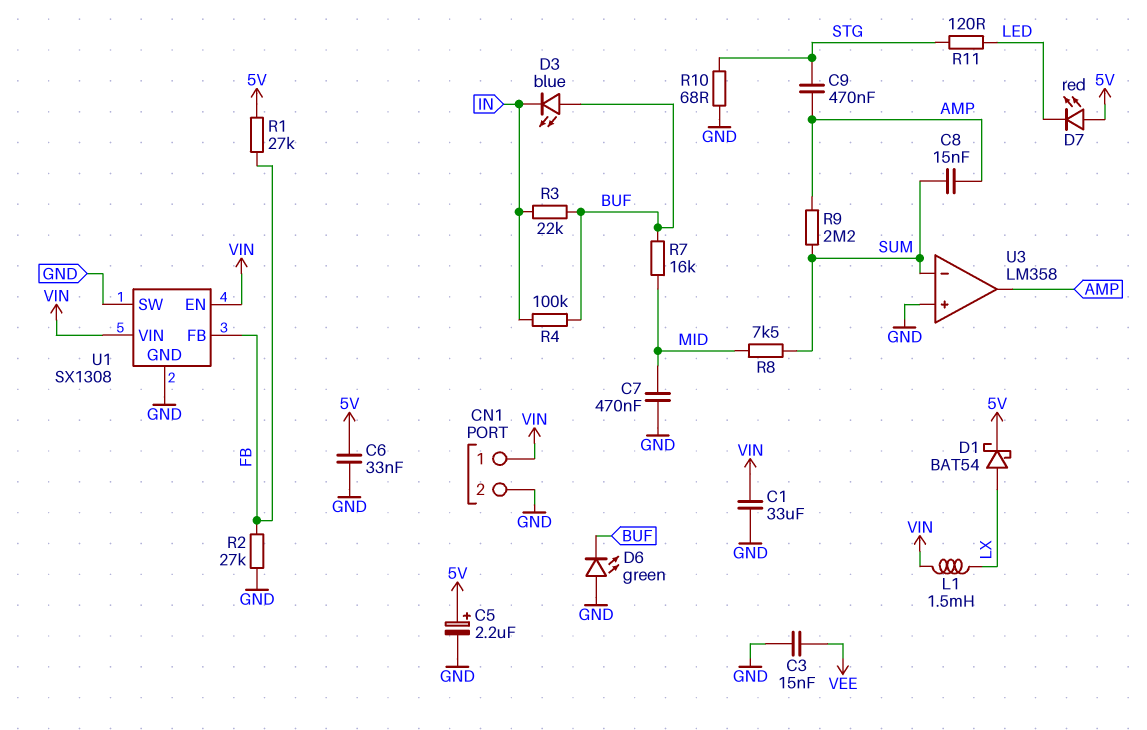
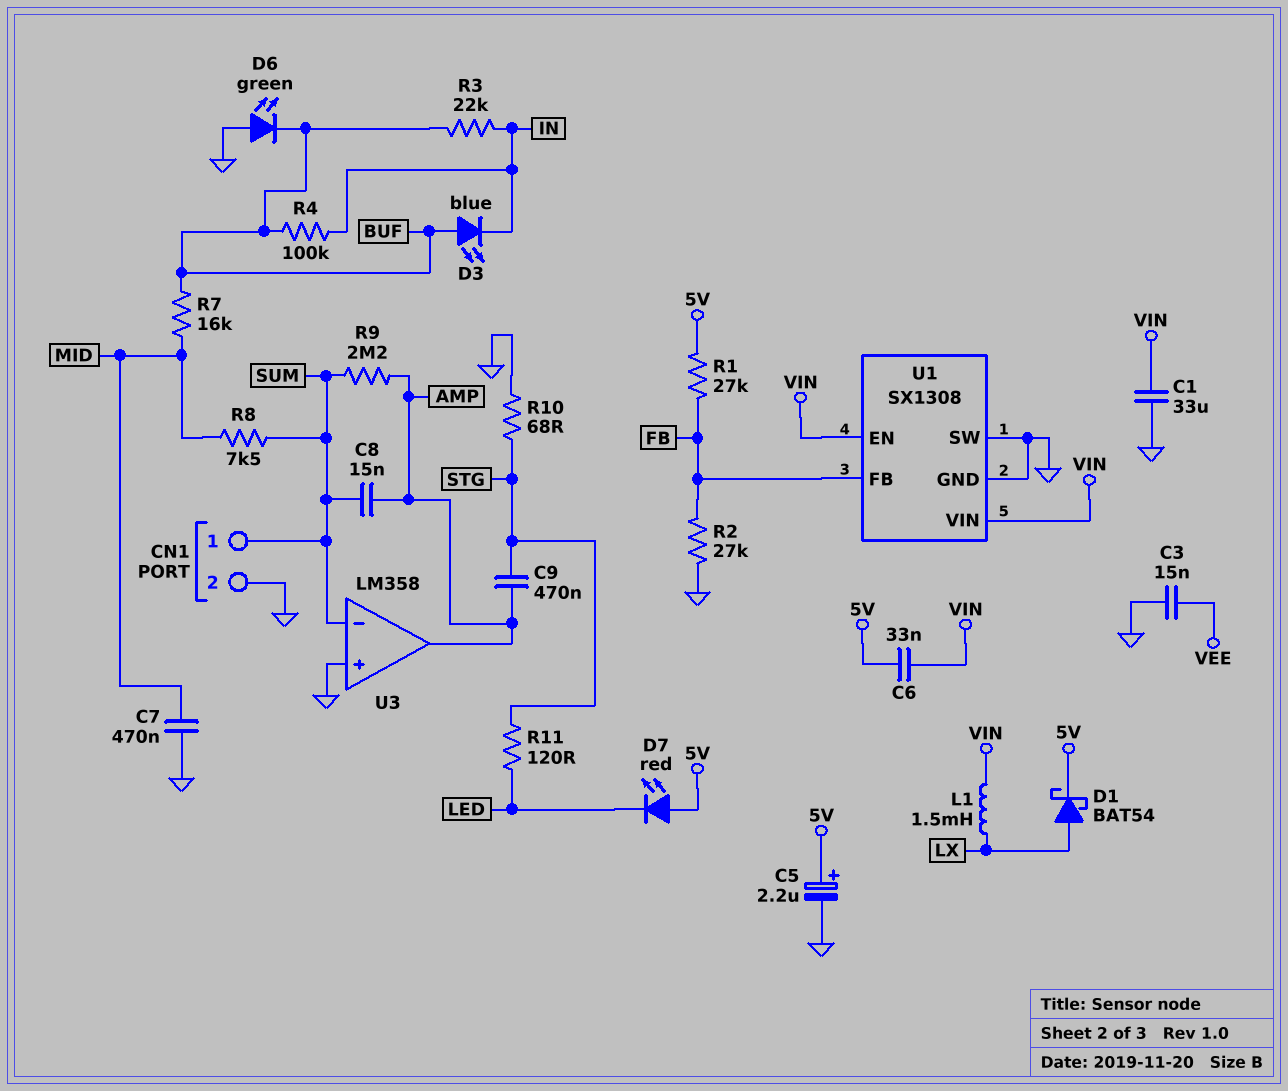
C6: 33nF (5V, GND) -> 33nF (5V, VIN)
CN1 pin 1: VIN -> SUM

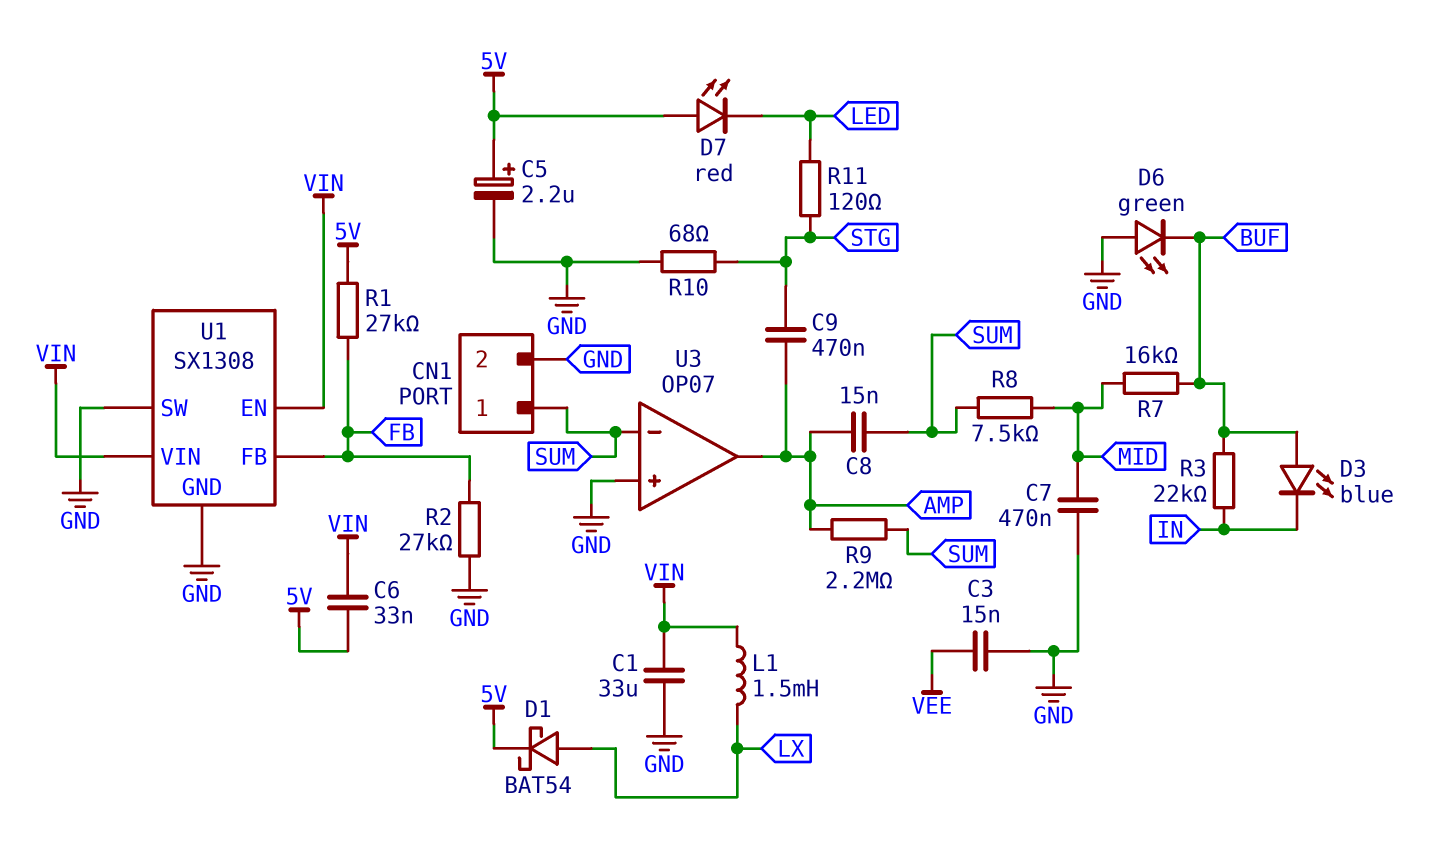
R4: 100k (BUF, IN) -> none
U3: LM358 -> OP07

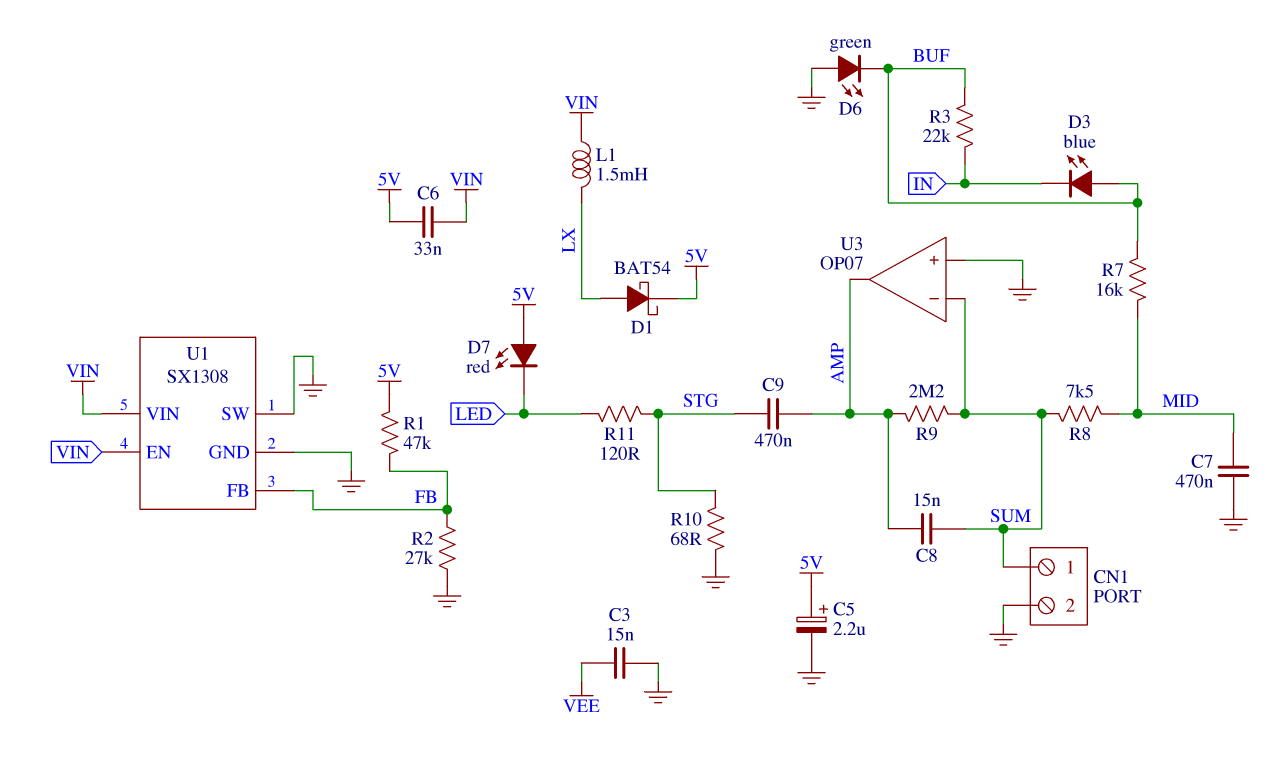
C1: 33uF (GND, VIN) -> none
R1: 27k (5V, FB) -> 47k (5V, FB)

